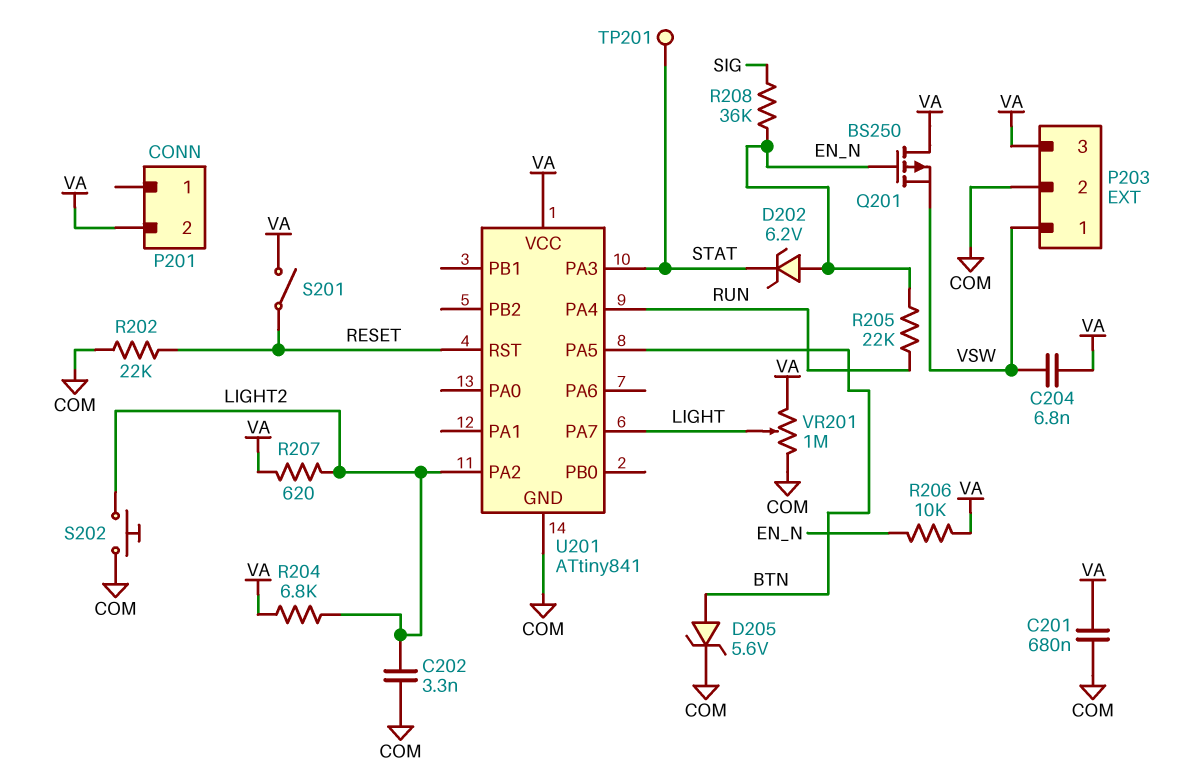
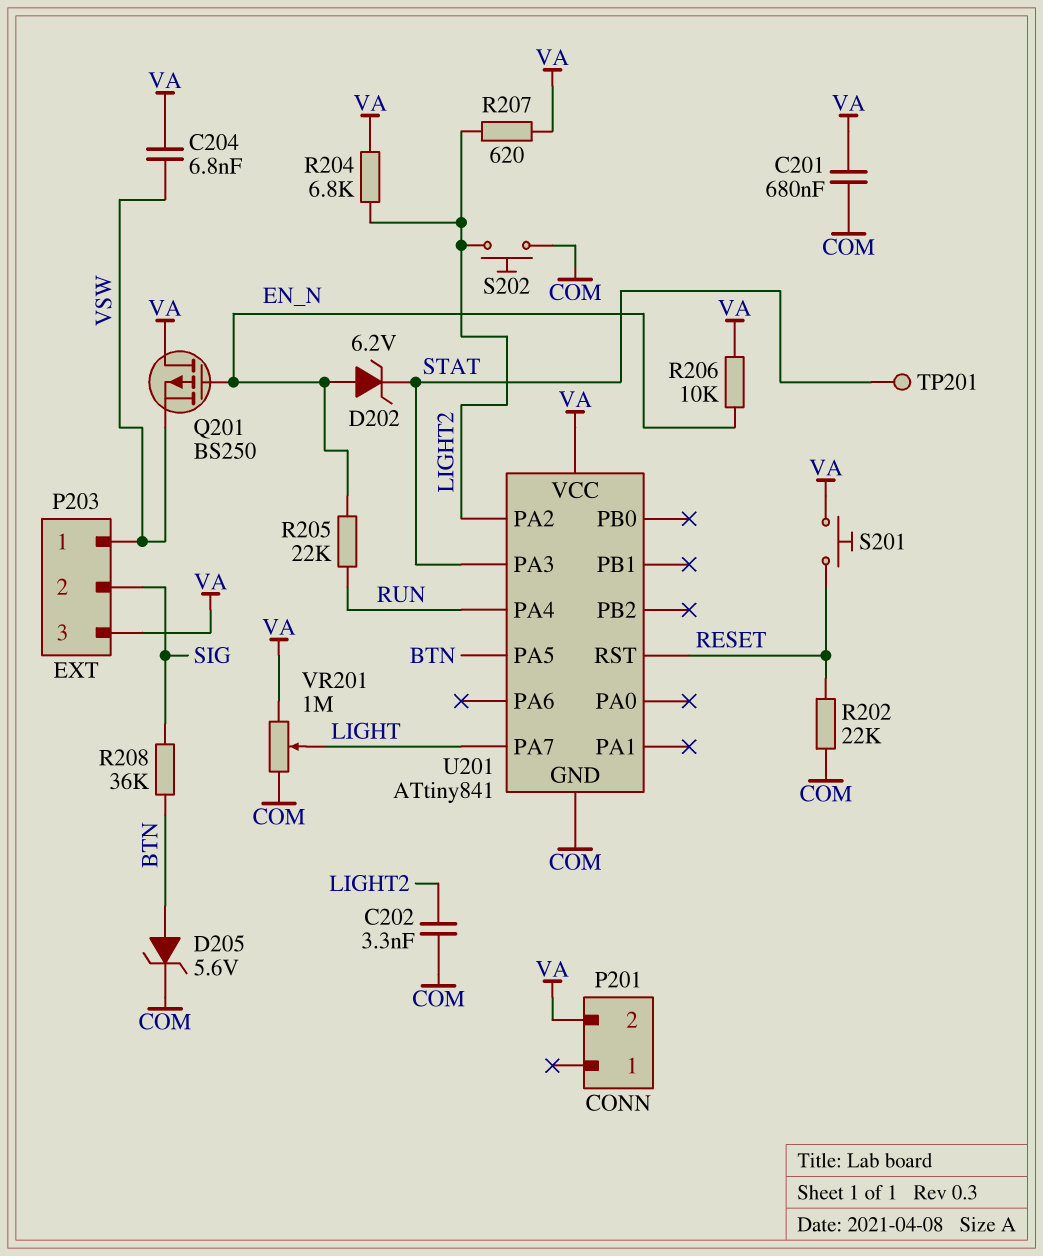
P203 pin 2: COM -> SIG
R208: 36k (EN_N, SIG) -> 36k (BTN, SIG)
S201: switch (RESET, VA) -> button (RESET, VA)

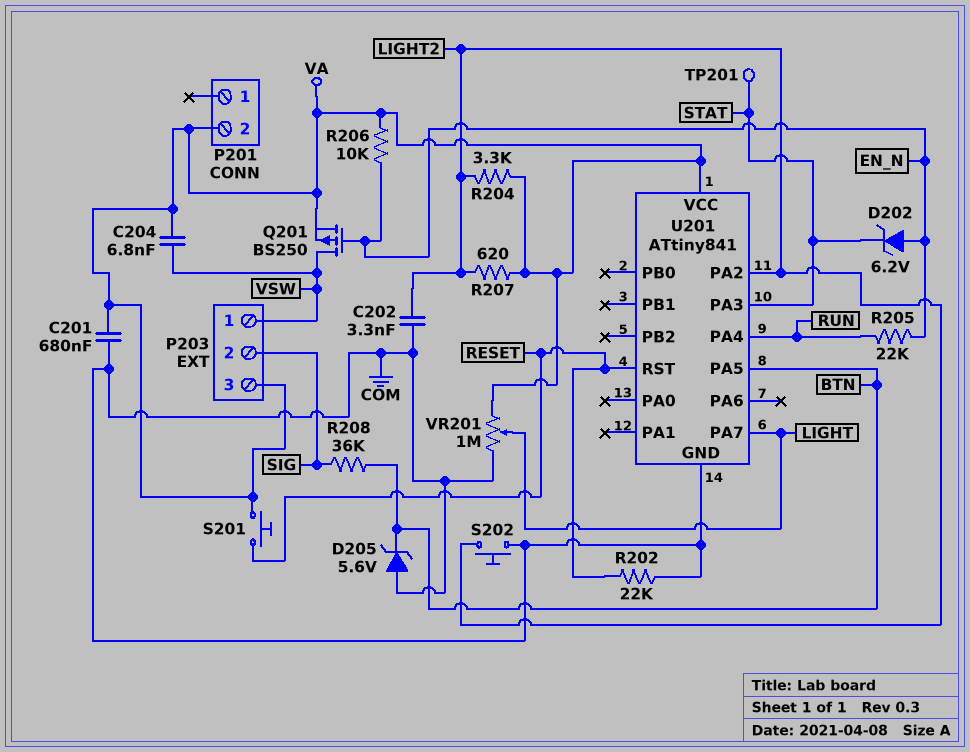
D205: zener 5.6V (A BTN, K COM) -> zener 5.6V (A COM, K BTN)
Q201: PMOS BS250 (G EN_N, D VA, S VSW) -> PMOS BS250 (G EN_N, D VSW, S VA)
R204: 6.8k (LIGHT2, VA) -> 3.3k (LIGHT2, VA)

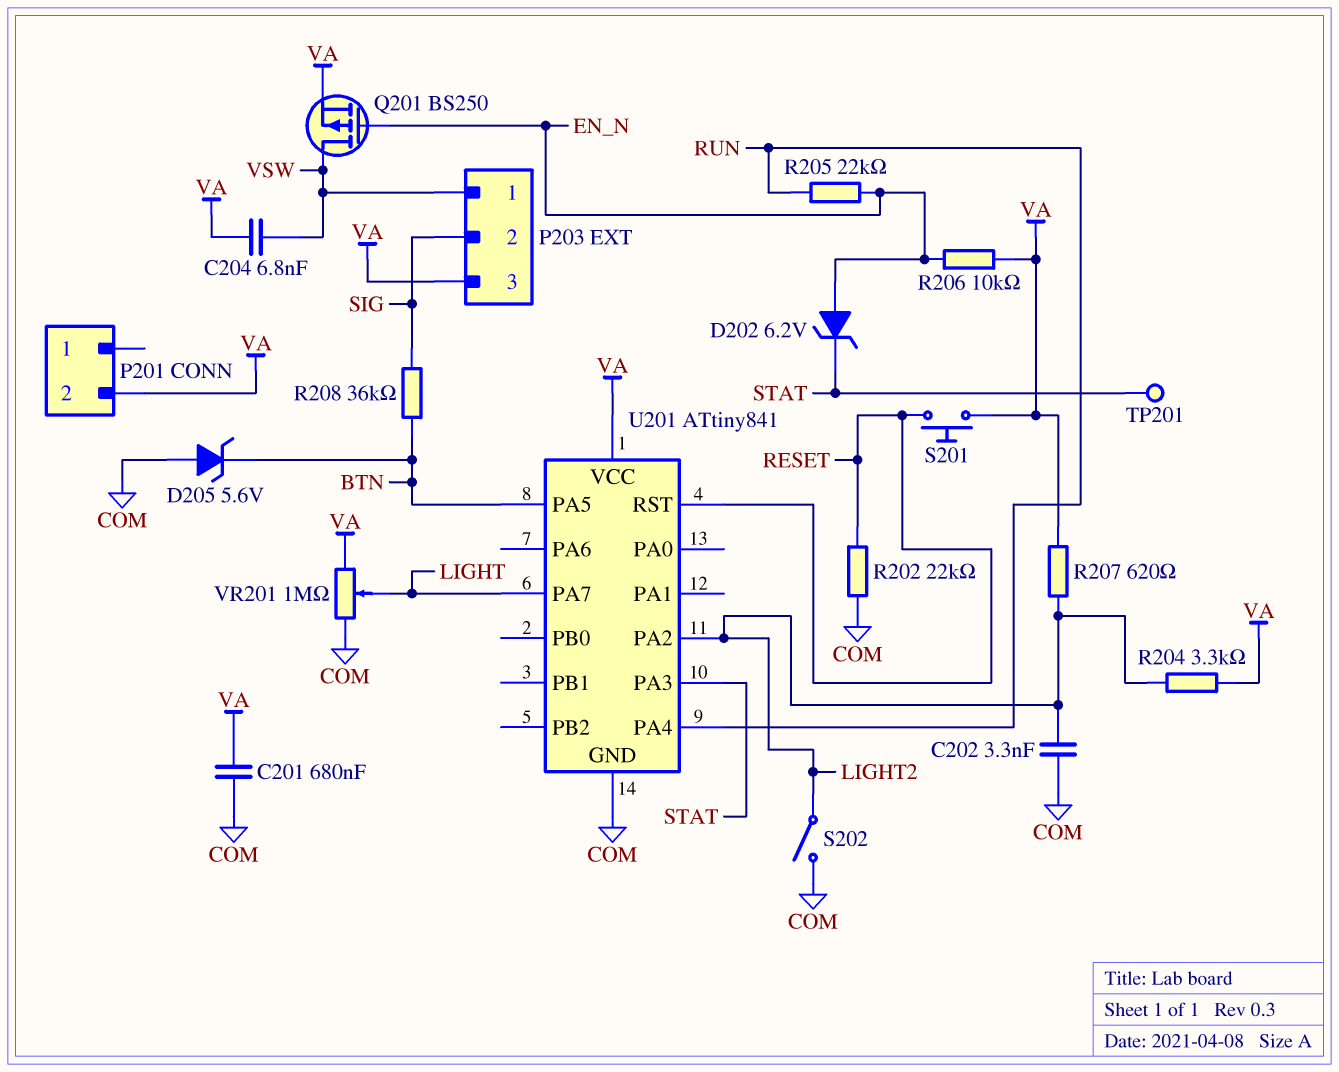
S202: button (COM, LIGHT2) -> switch (COM, LIGHT2)

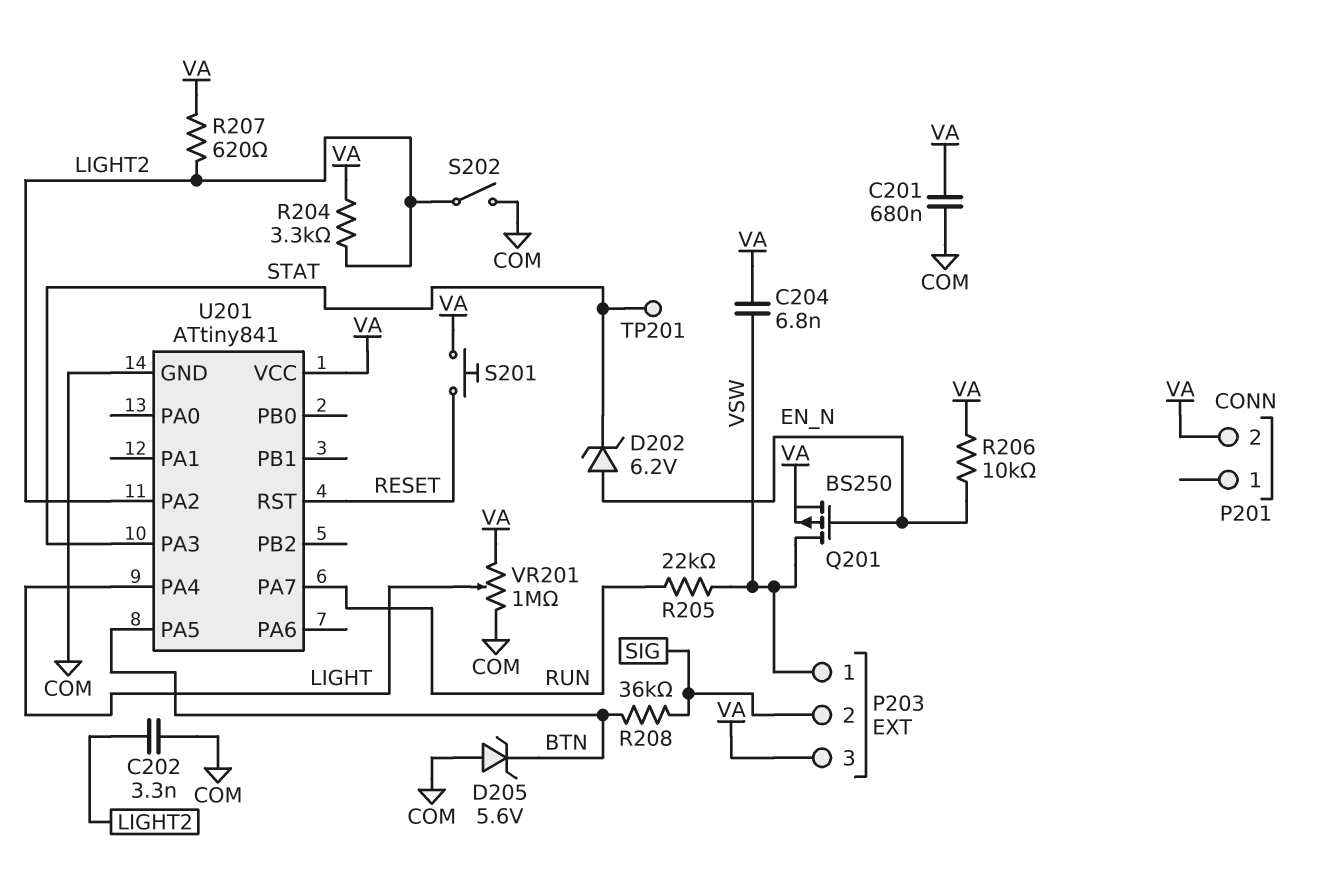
R202: 22k (COM, RESET) -> none
R205: 22k (EN_N, RUN) -> 22k (RUN, VSW)
U201 pin PA4: RUN -> LIGHT
U201 pin PA7: LIGHT -> RUN

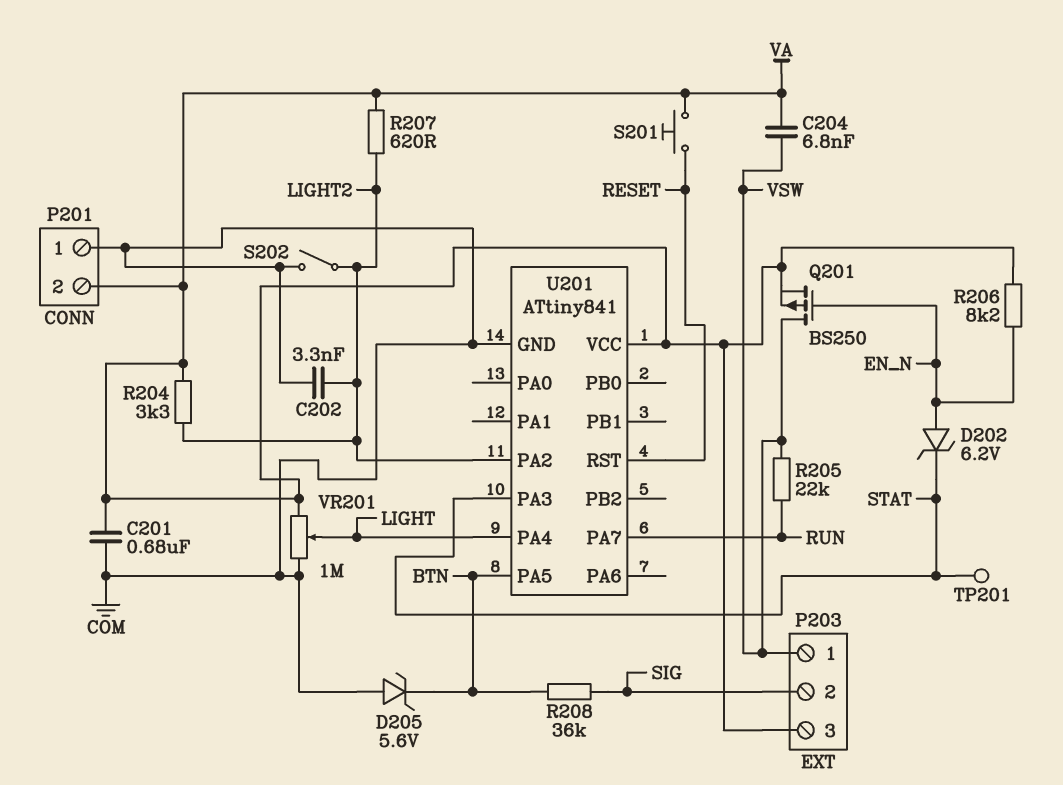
P201 pin 1: none -> COM
R206: 10k (EN_N, VA) -> 8.2k (EN_N, VA)

